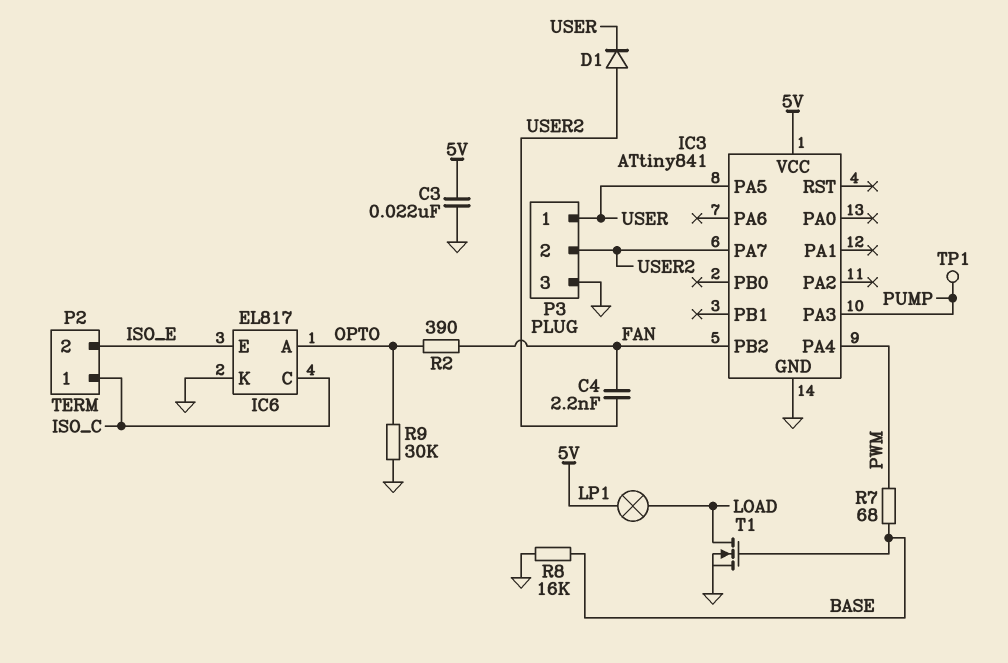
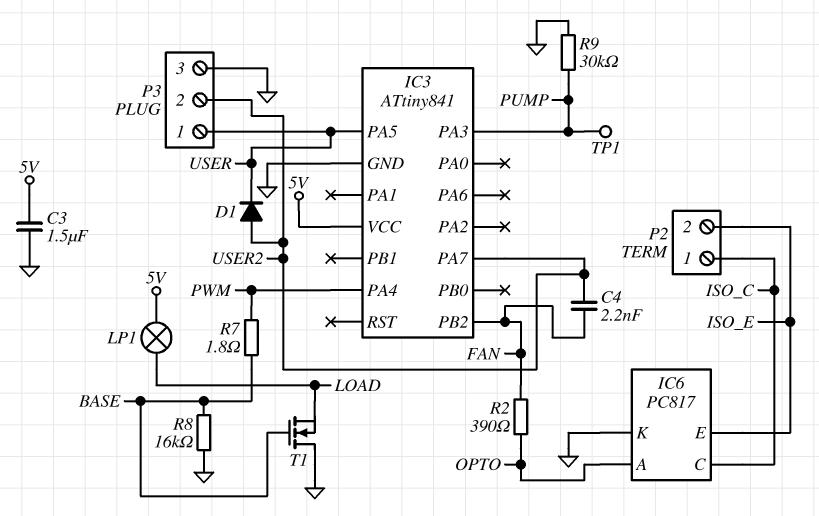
C3: 22nF (5V, GND) -> 1.5uF (5V, GND)
IC6: EL817 -> PC817
R7: 68 (BASE, PWM) -> 1.8 (BASE, PWM)
R9: 30k (GND, OPTO) -> 30k (GND, PUMP)
T1: NMOS (G BASE, D LOAD, S GND) -> NMOS (G BASE, D GND, S LOAD)

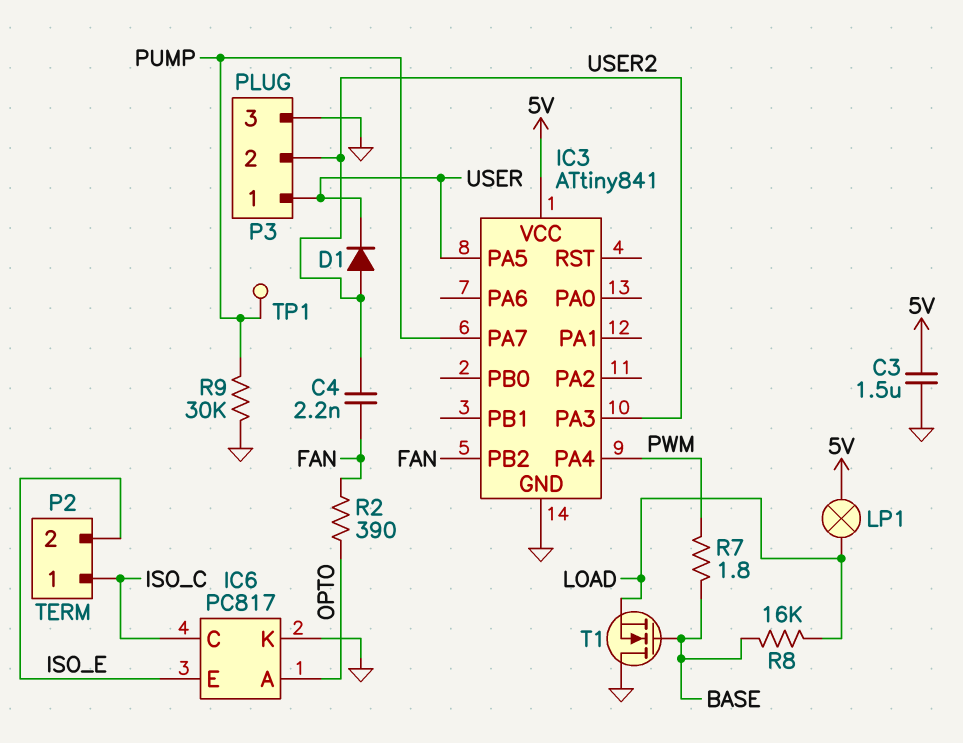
IC3 pin PA3: PUMP -> USER2
IC3 pin PA7: USER2 -> PUMP
R8: 16k (BASE, GND) -> 16k (BASE, LOAD)

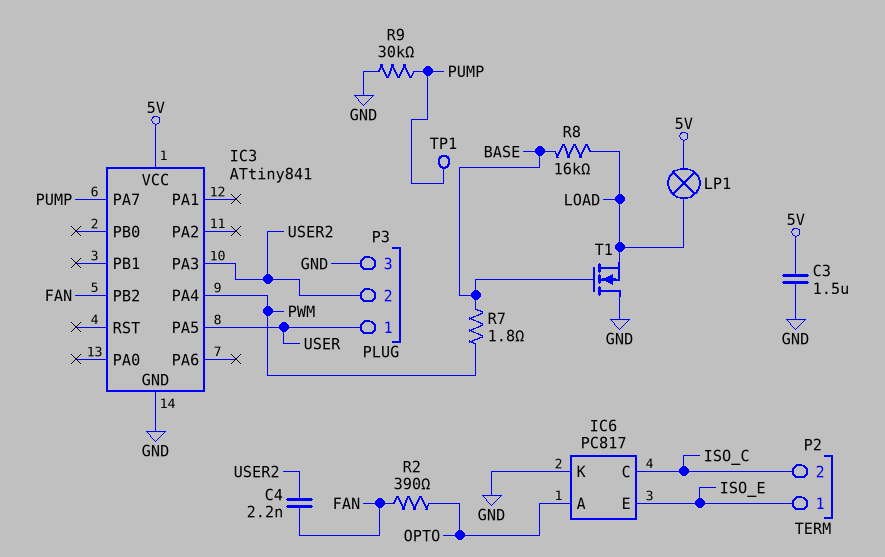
D1: diode (A USER2, K USER) -> none
P2 pin 1: ISO_C -> ISO_E
P2 pin 2: ISO_E -> ISO_C

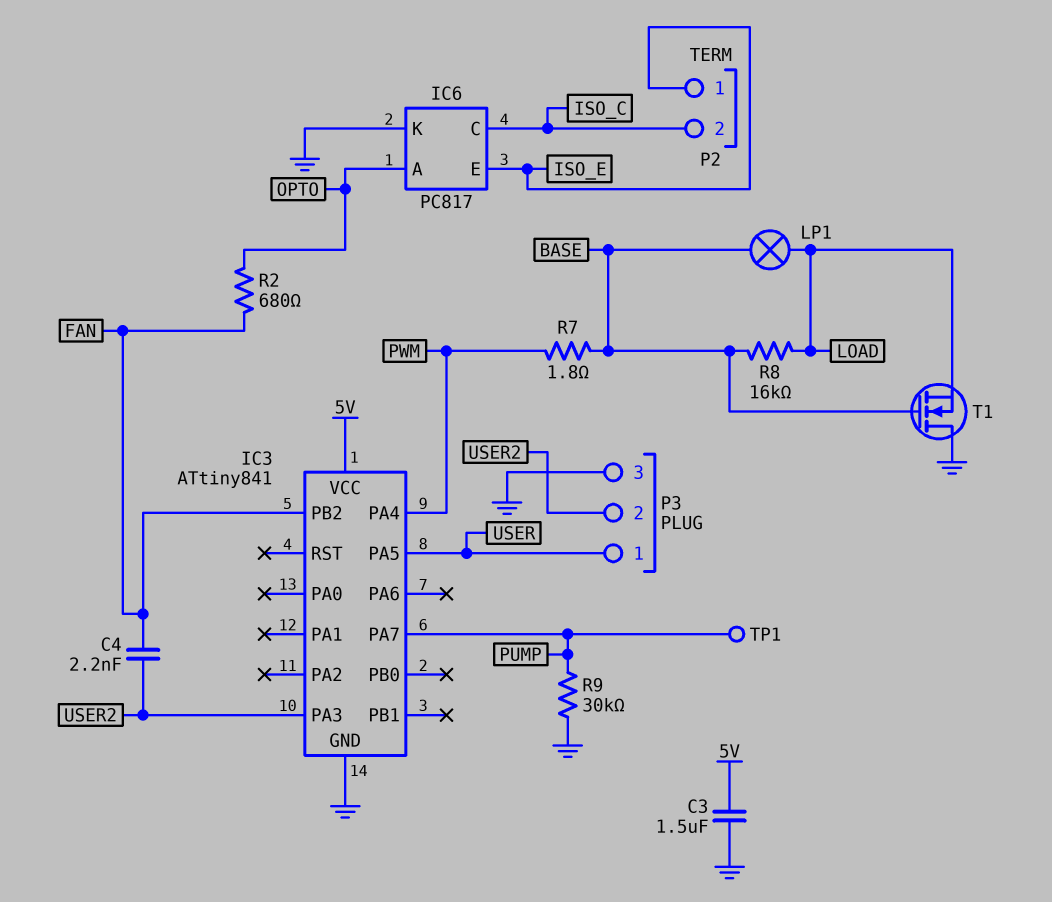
LP1: lamp (5V, LOAD) -> lamp (BASE, LOAD)
R2: 390 (FAN, OPTO) -> 680 (FAN, OPTO)

